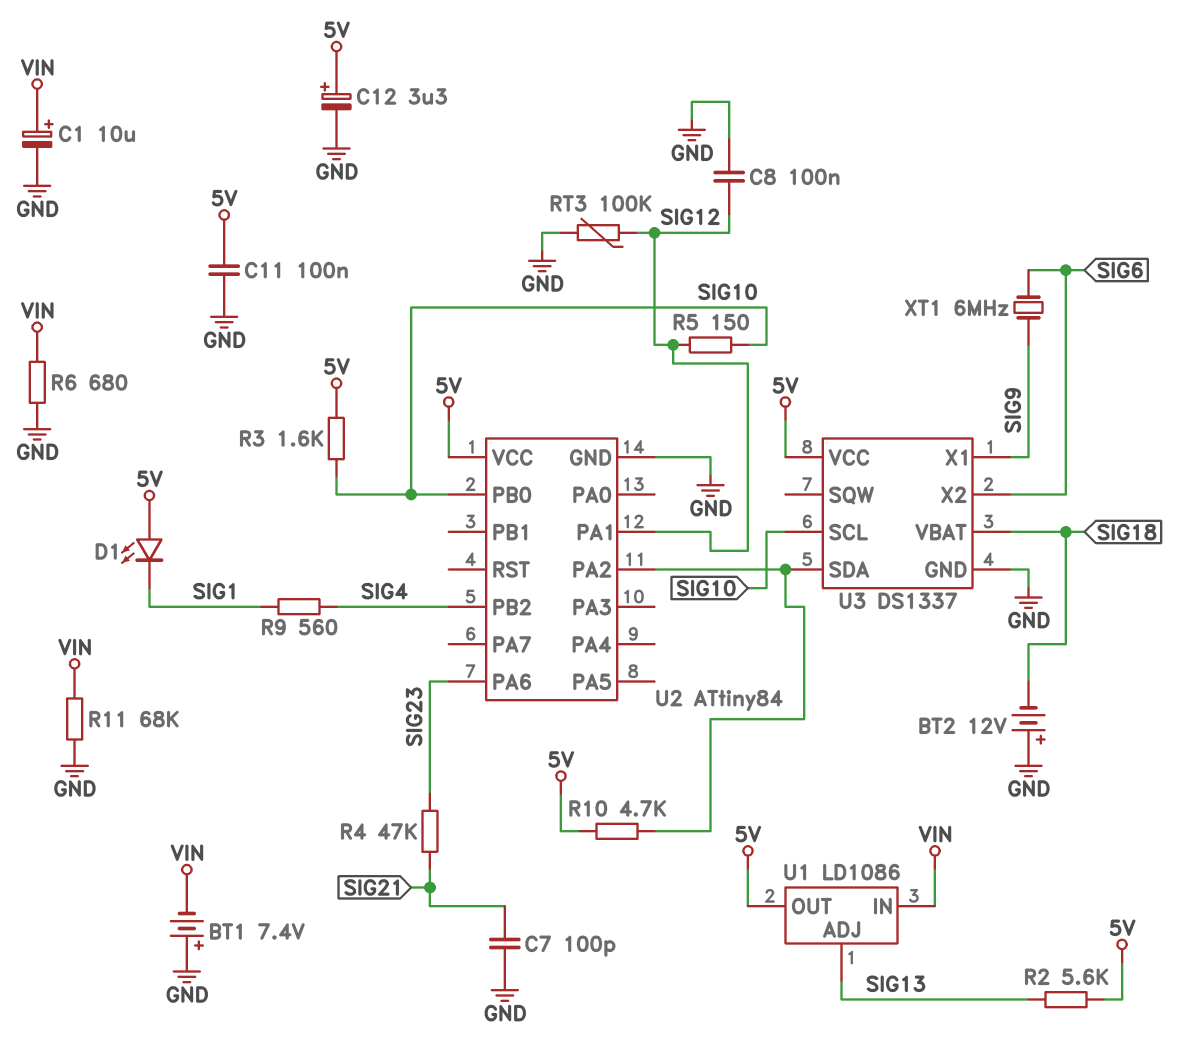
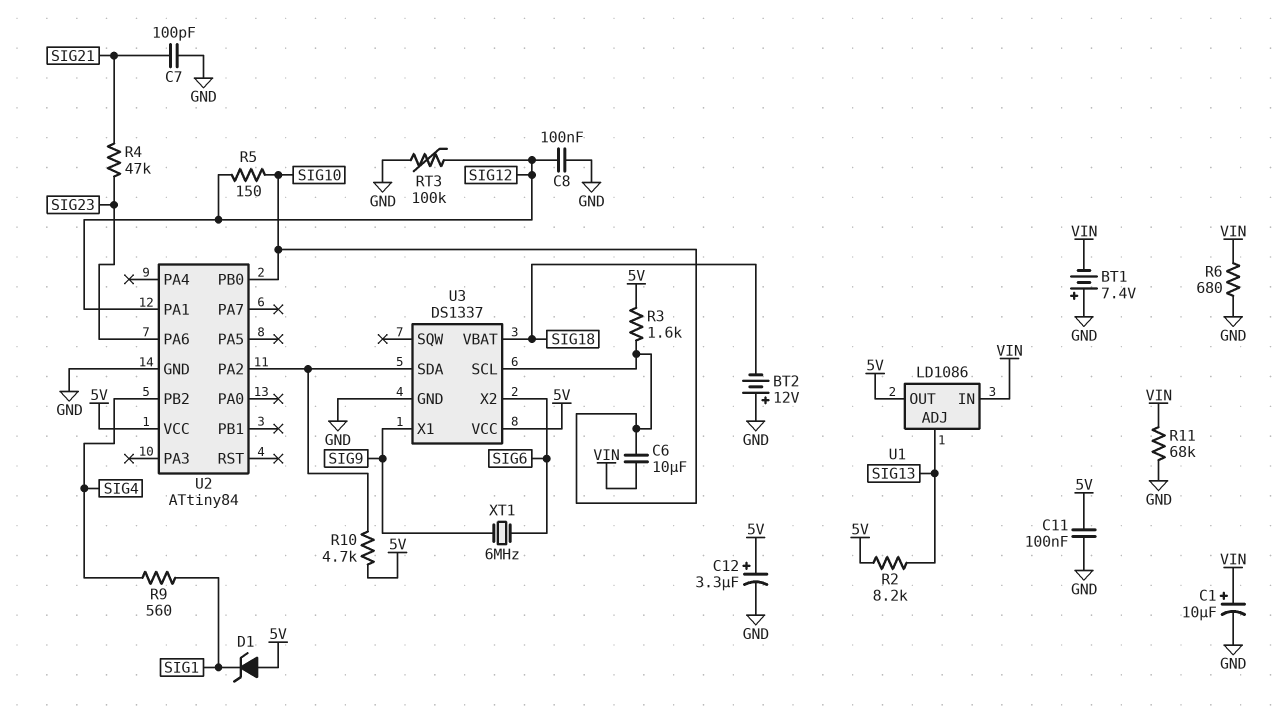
C6: none -> 10uF (SIG10, VIN)
D1: LED (A 5V, K SIG1) -> zener (A 5V, K SIG1)
R2: 5.6k (5V, SIG13) -> 8.2k (5V, SIG13)

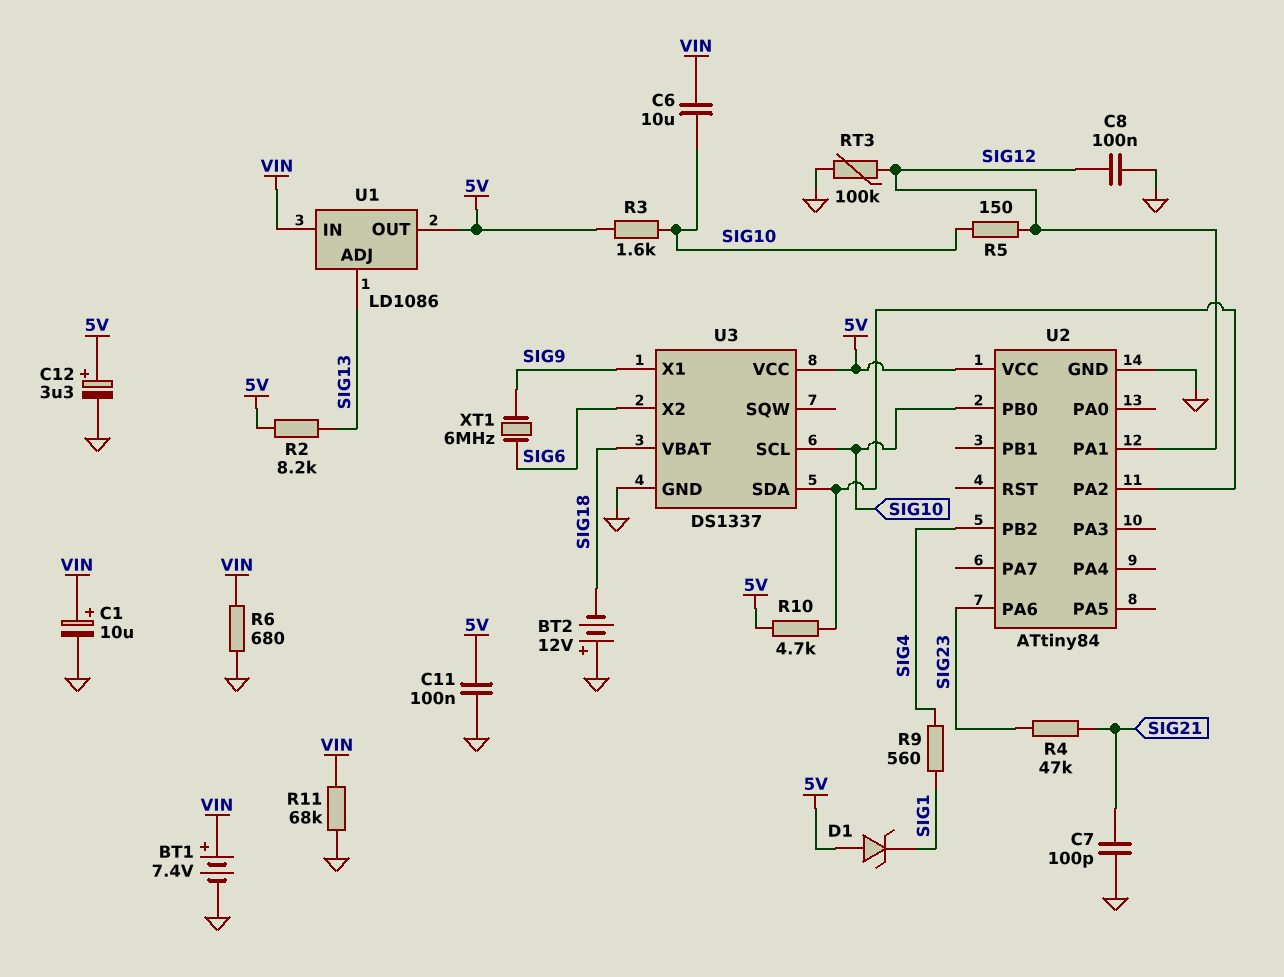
BT1: 7.4V (plus GND, minus VIN) -> 7.4V (plus VIN, minus GND)

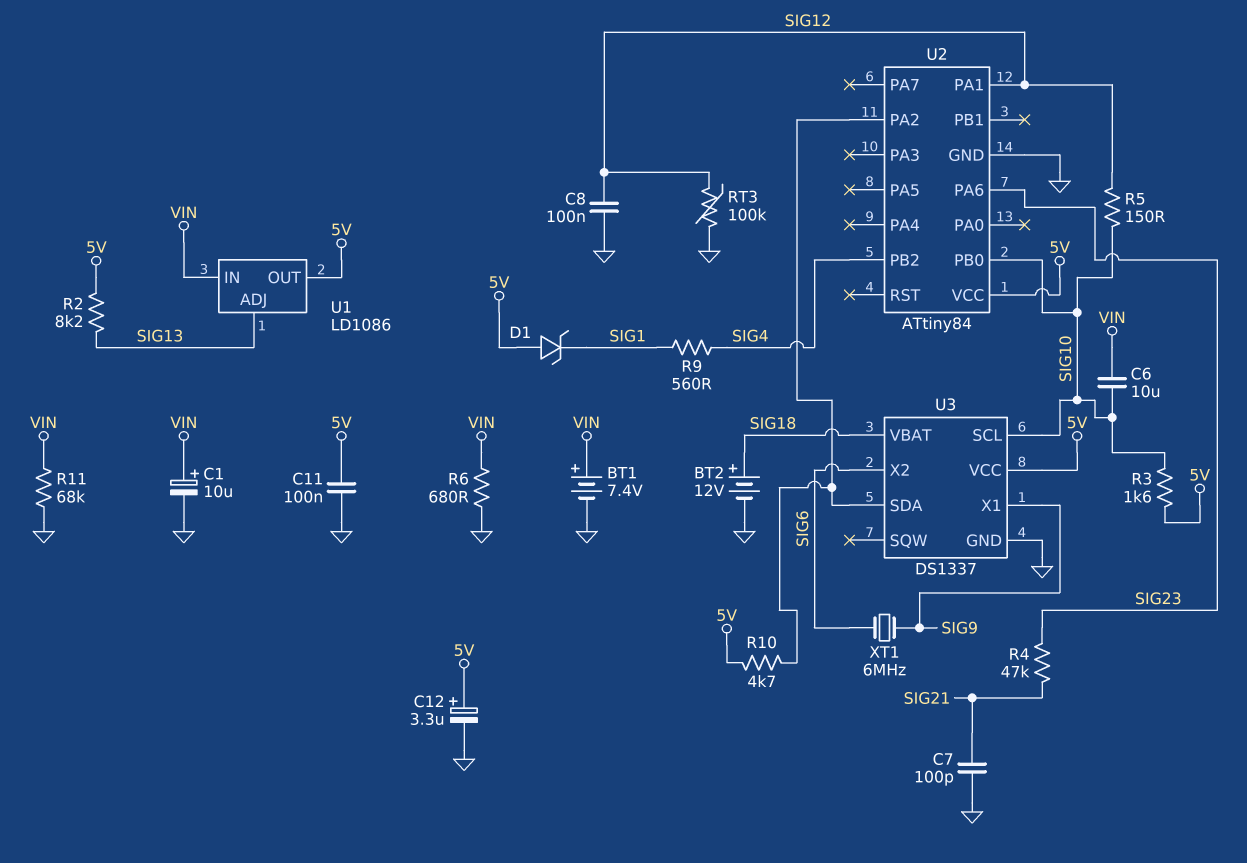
BT2: 12V (plus GND, minus SIG18) -> 12V (plus SIG18, minus GND)

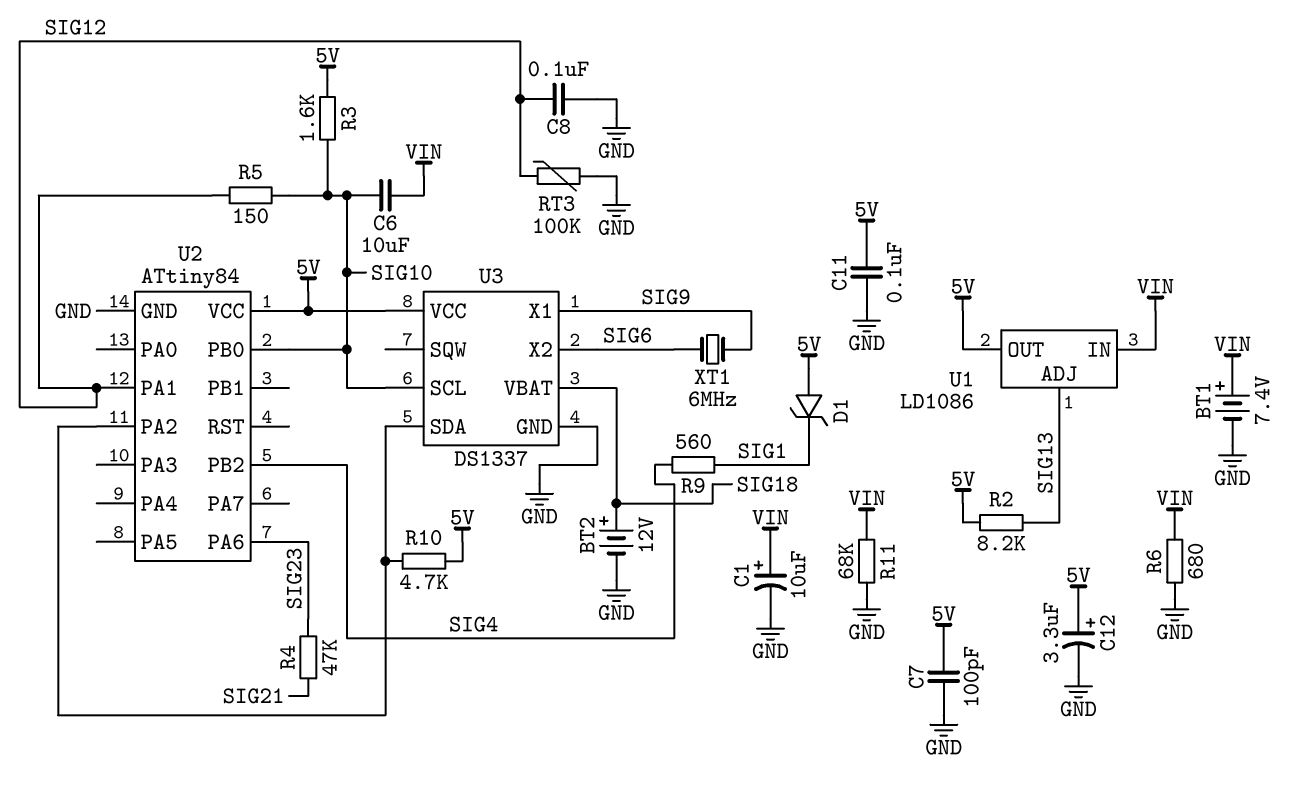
C7: 100pF (GND, SIG21) -> 100pF (5V, GND)

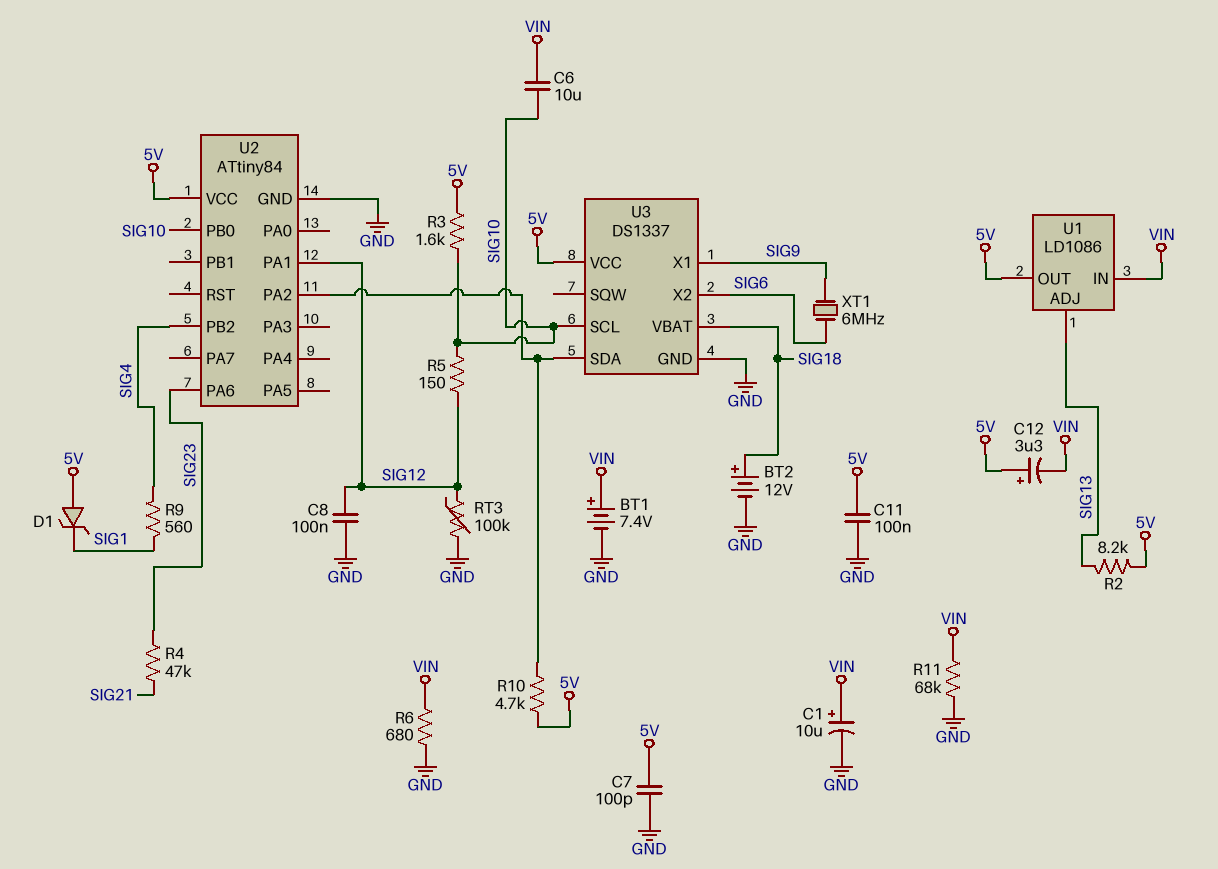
C12: 3.3uF (plus 5V, minus GND) -> 3.3uF (plus 5V, minus VIN)

